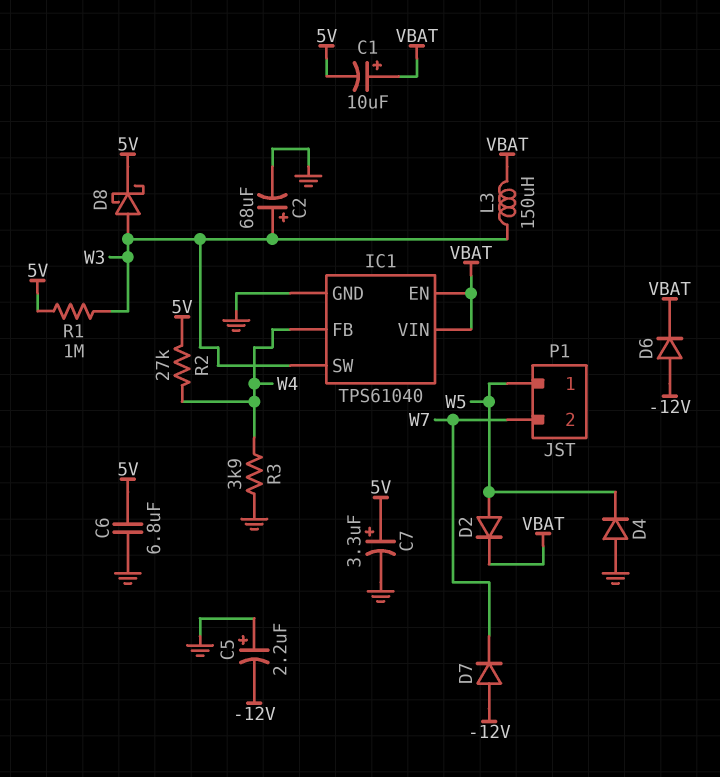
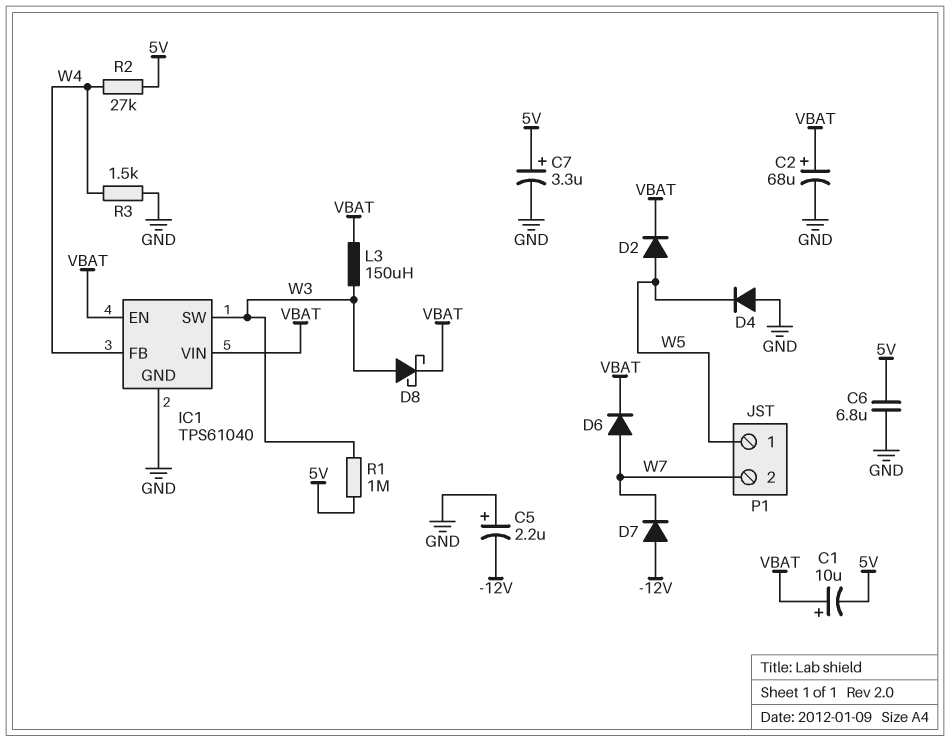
C2: 68uF (plus W3, minus GND) -> 68uF (plus VBAT, minus GND)
D6: diode (A -12V, K VBAT) -> diode (A W7, K VBAT)
D8: schottky (A W3, K 5V) -> schottky (A W3, K VBAT)
R3: 3.9k (GND, W4) -> 1.5k (GND, W4)

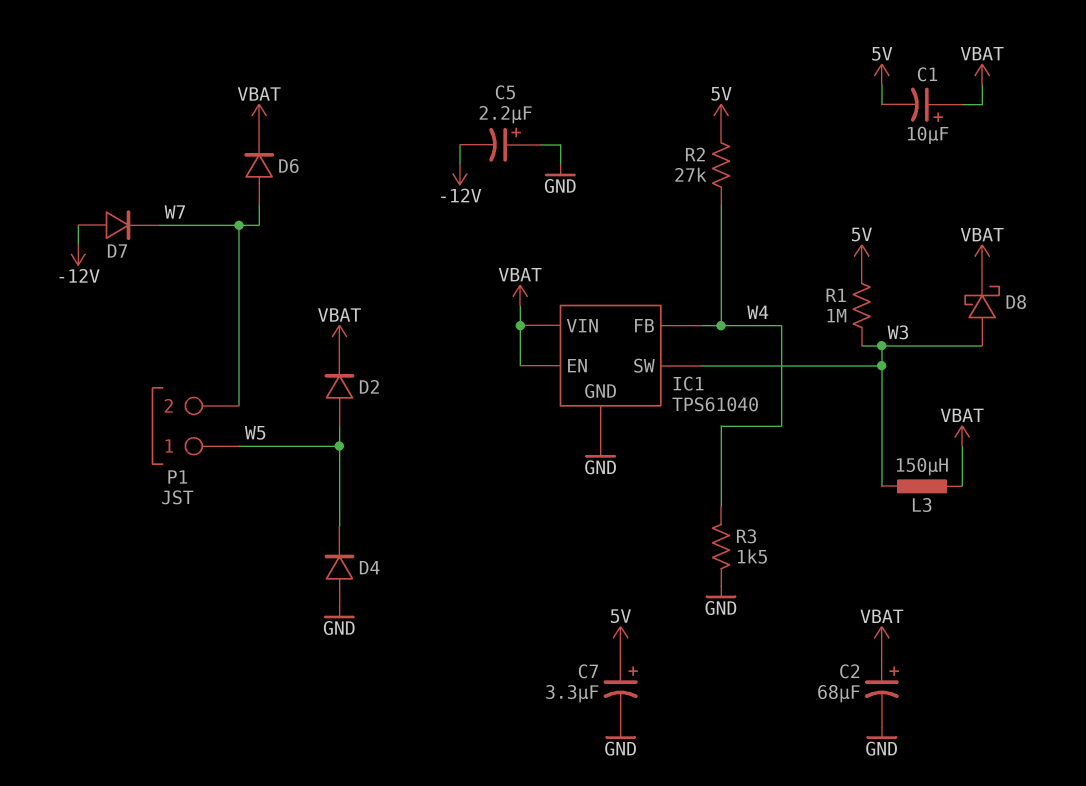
C6: 6.8uF (5V, GND) -> none

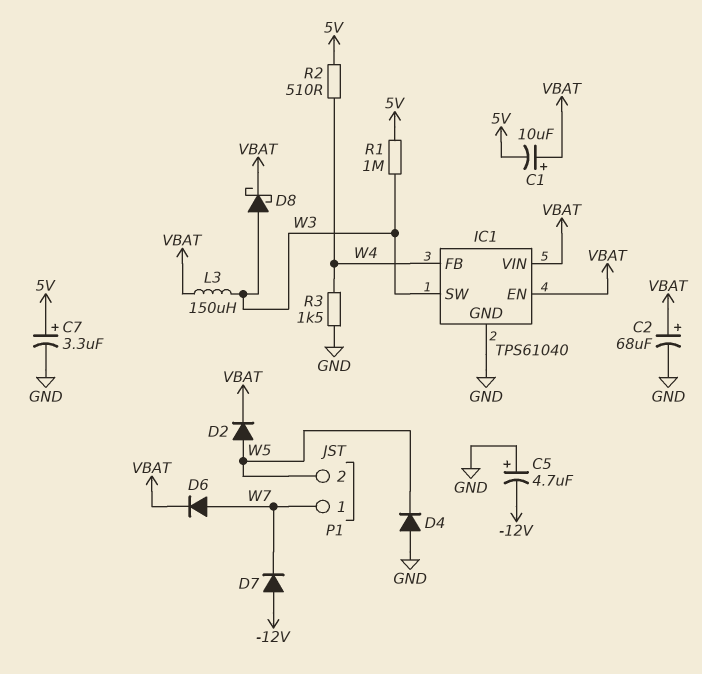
C5: 2.2uF (plus GND, minus -12V) -> 4.7uF (plus GND, minus -12V)
P1 pin 1: W5 -> W7
P1 pin 2: W7 -> W5
R2: 27k (5V, W4) -> 510 (5V, W4)

